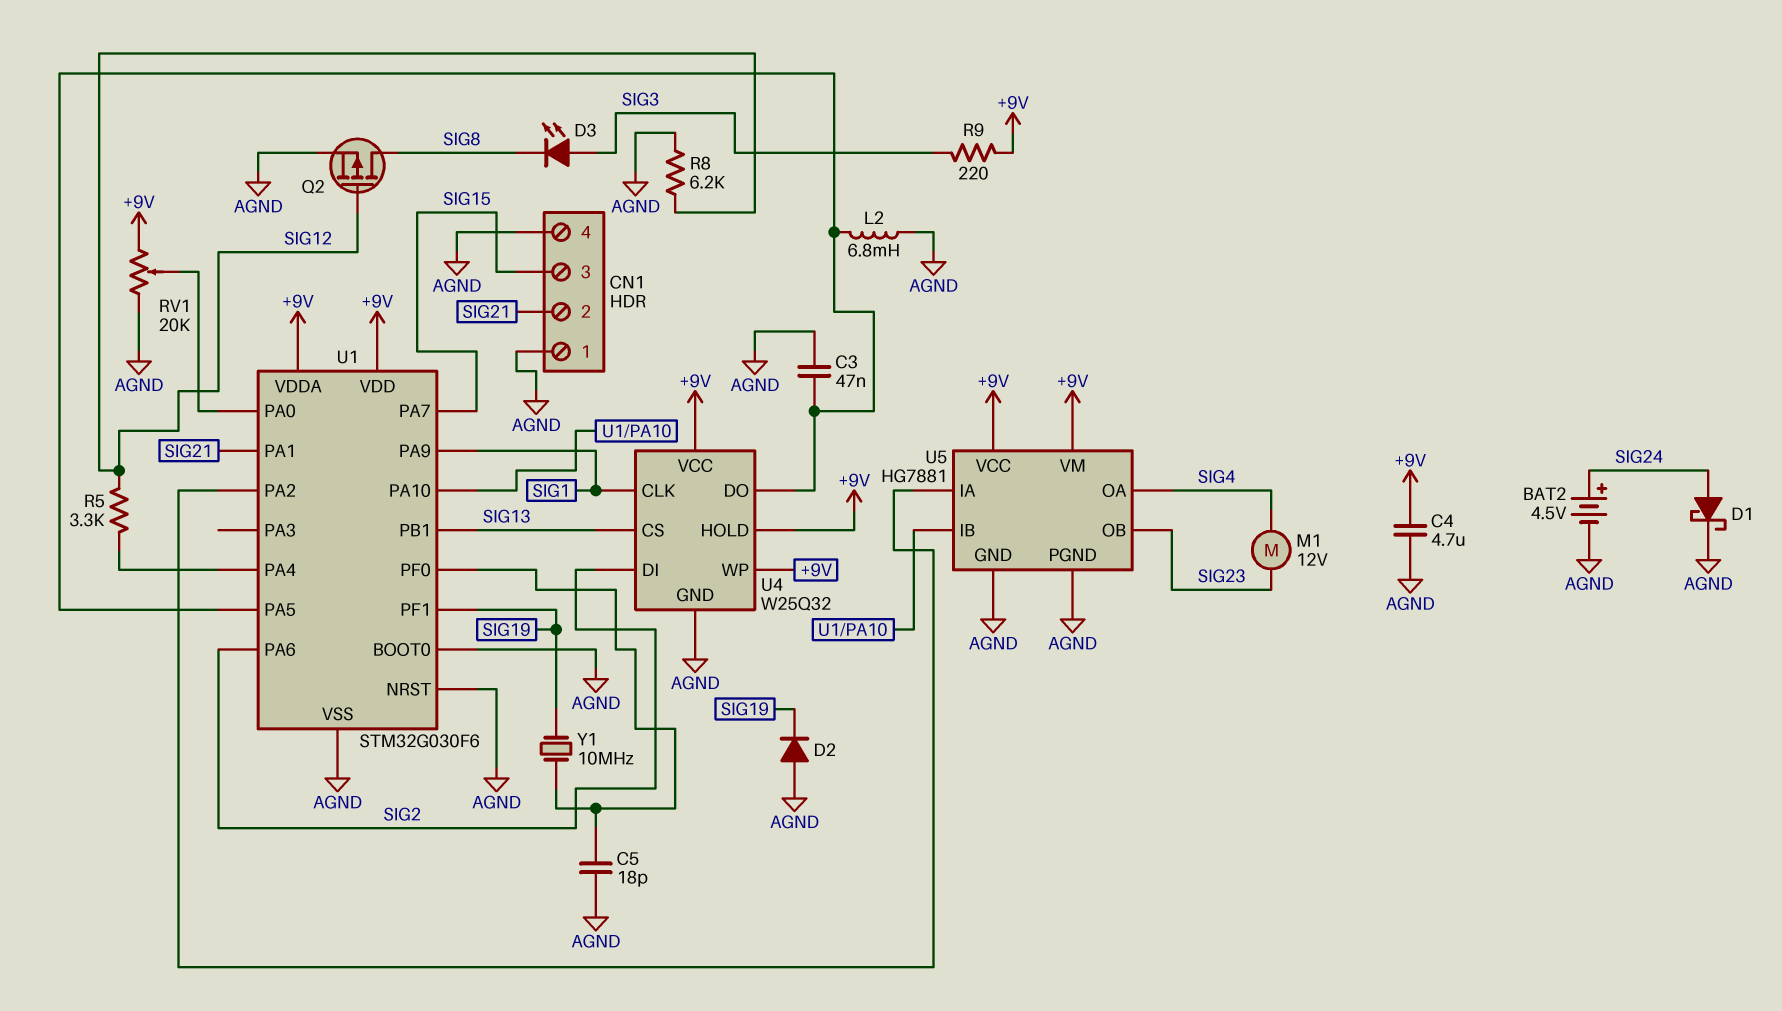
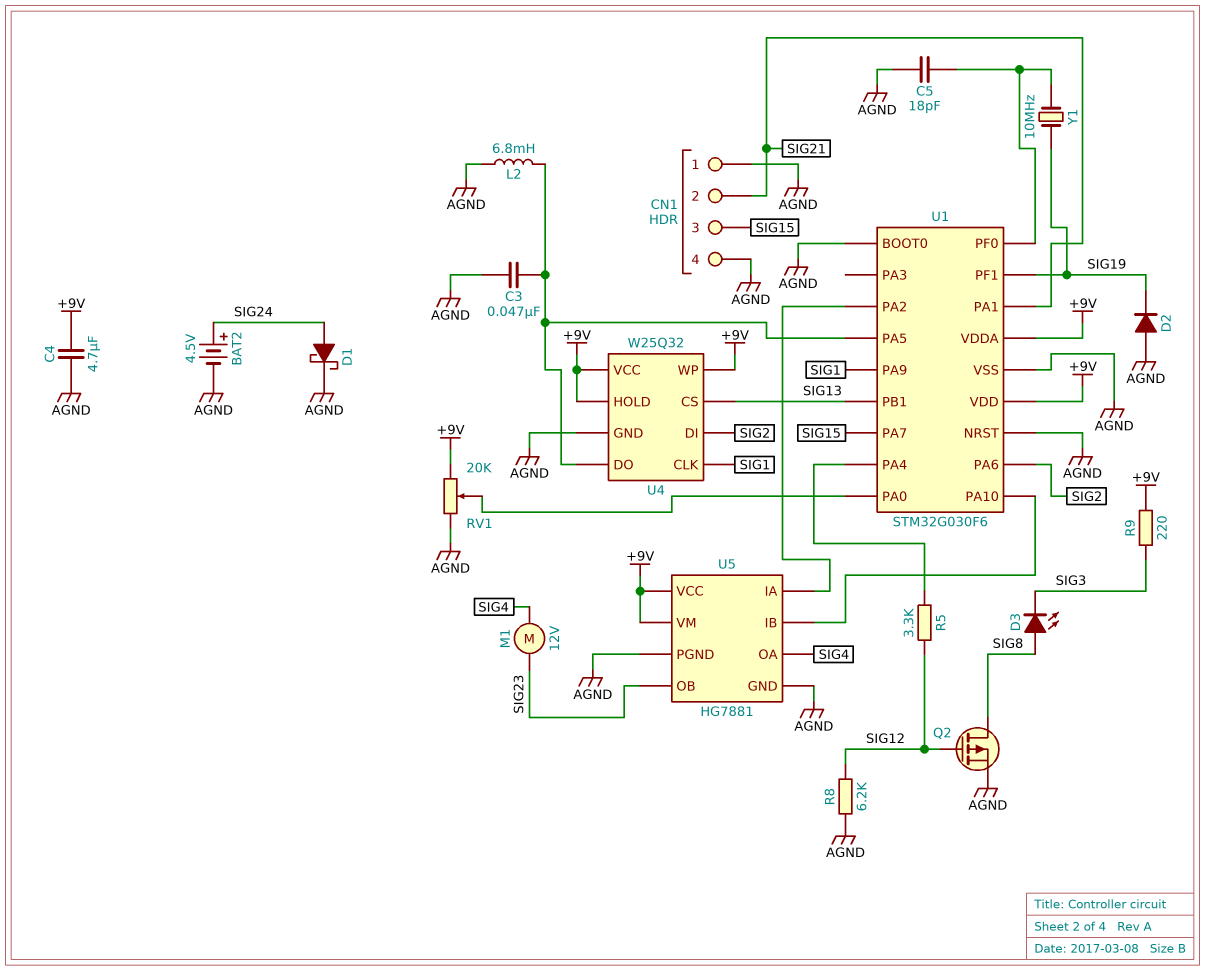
D3: LED (A SIG3, K SIG8) -> LED (A SIG8, K SIG3)

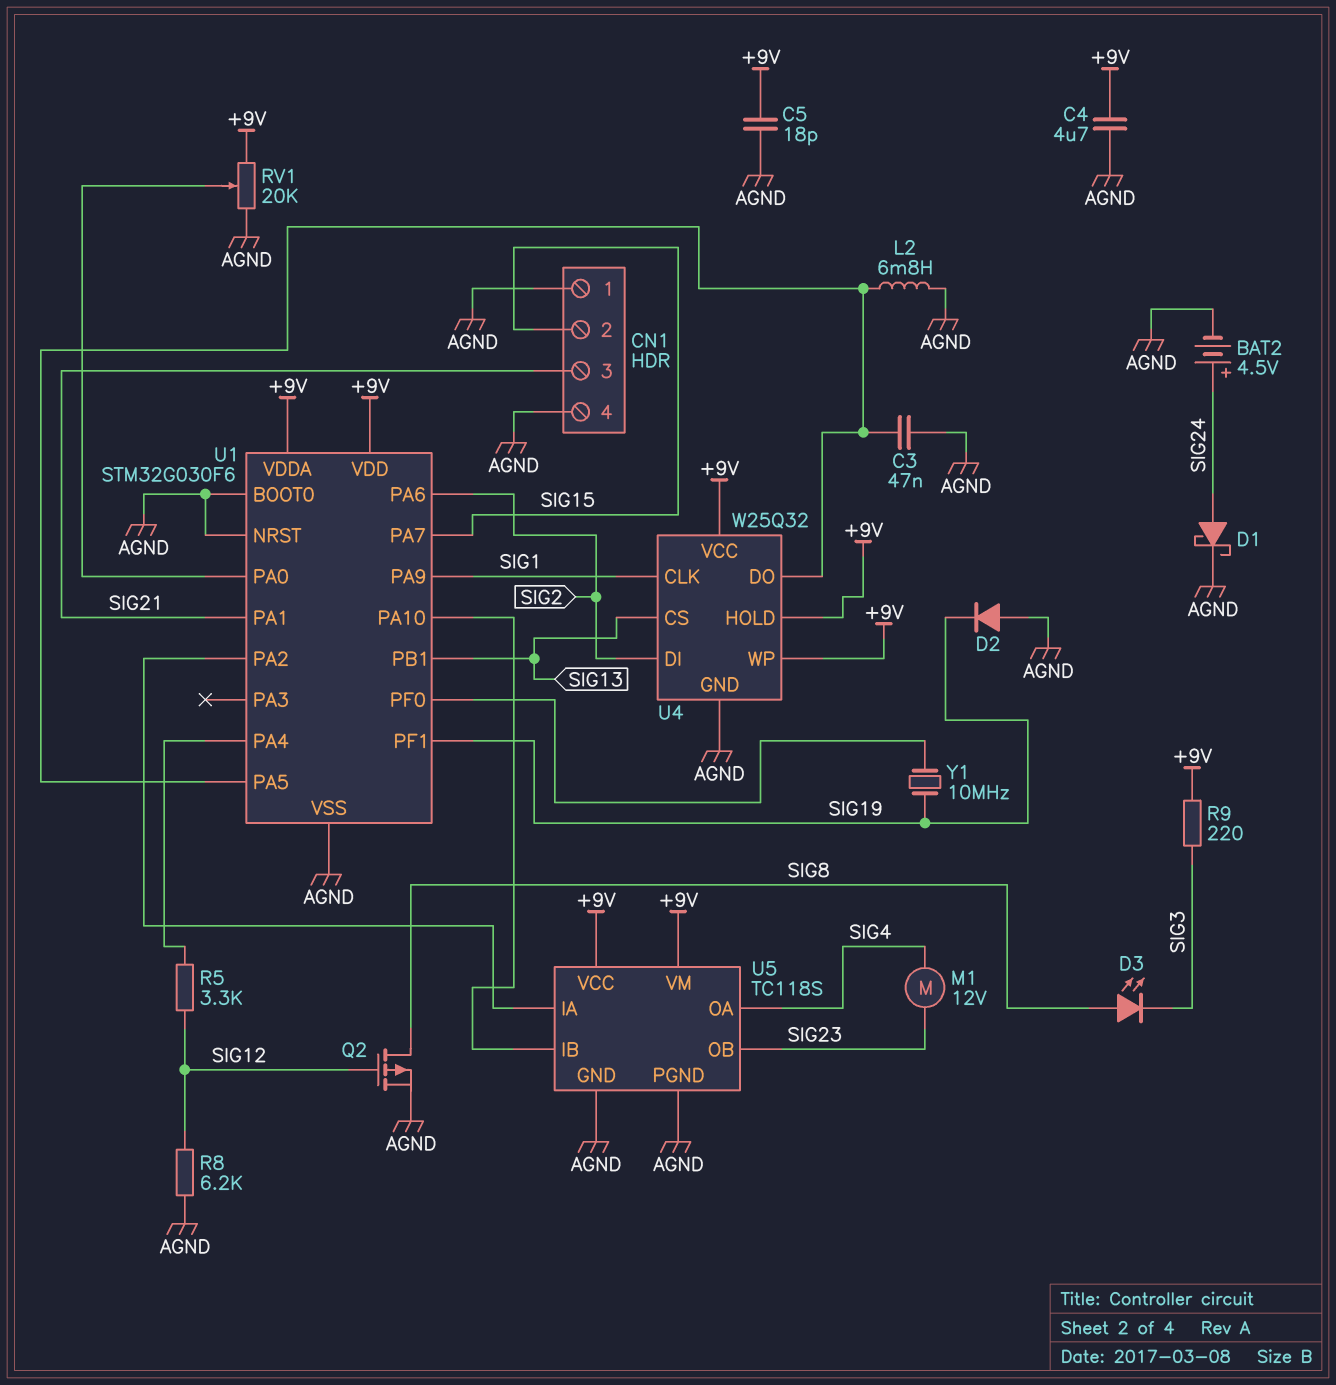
C5: 18pF (AGND, U1/PF0) -> 18pF (+9V, AGND)
CN1 pin 2: SIG21 -> SIG15
CN1 pin 3: SIG15 -> SIG21
U5: HG7881 -> TC118S

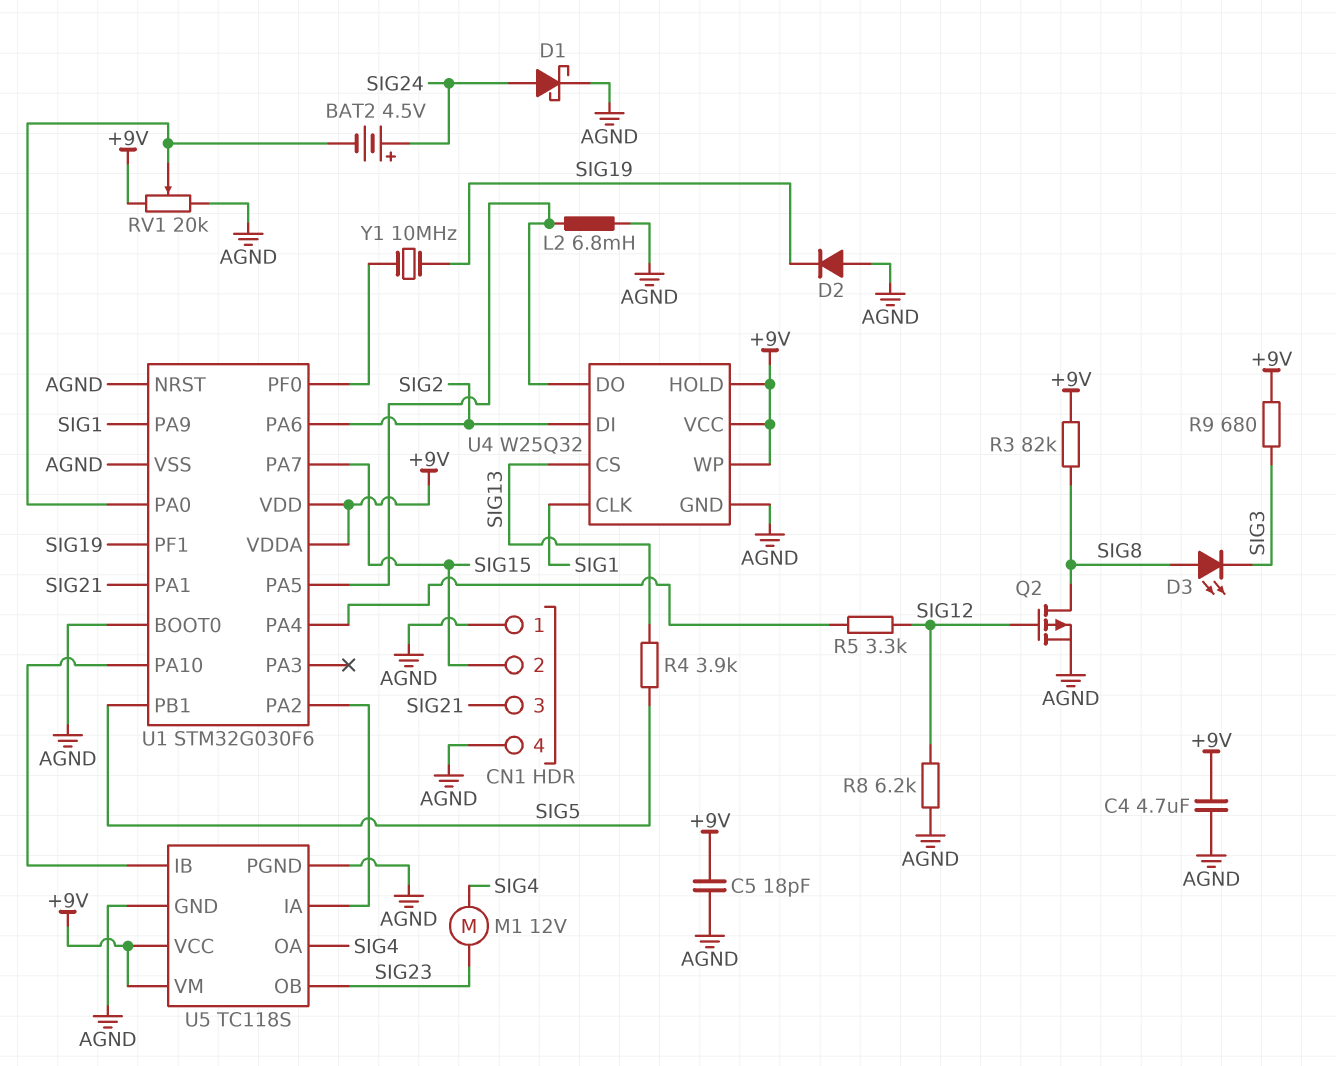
BAT2: 4.5V (plus SIG24, minus AGND) -> 4.5V (plus SIG24, minus U1/PA0)
C3: 47nF (AGND, U1/PA5) -> none
R3: none -> 82k (+9V, SIG8)
R4: none -> 3.9k (SIG5, SIG13)
R9: 220 (+9V, SIG3) -> 680 (+9V, SIG3)
U1 pin PB1: SIG13 -> SIG5

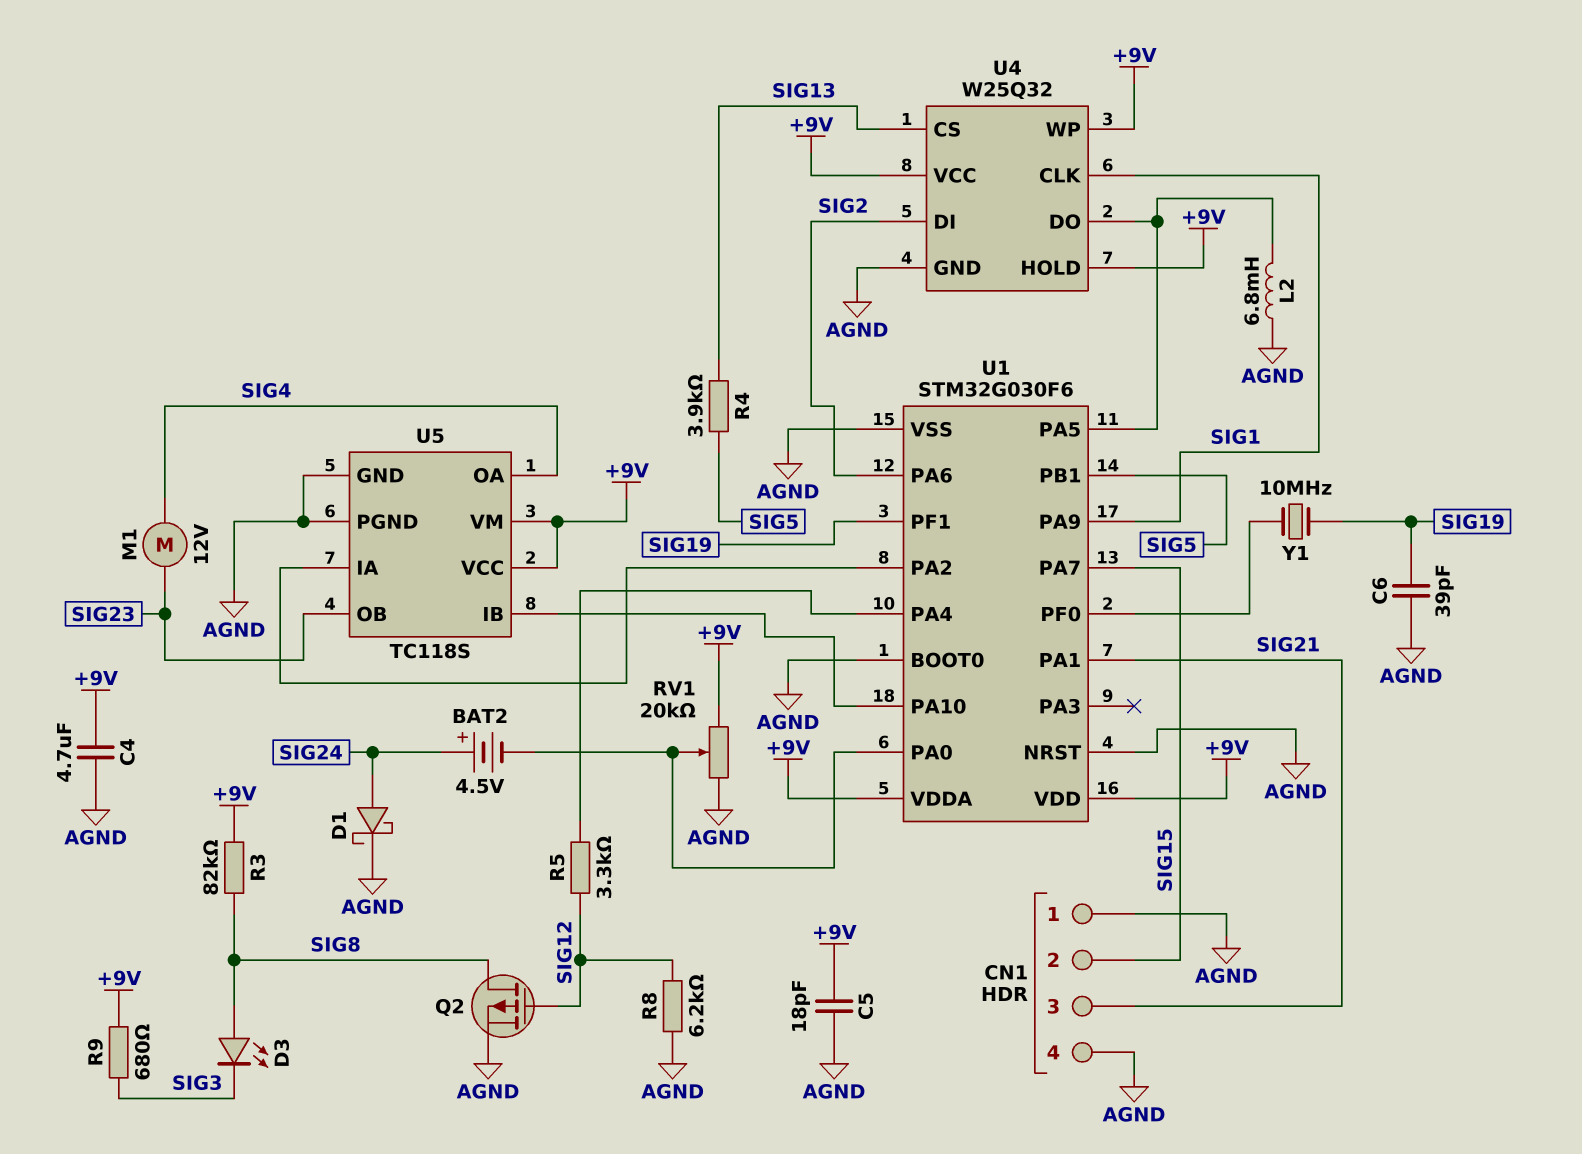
C6: none -> 39pF (AGND, SIG19)
D2: diode (A AGND, K SIG19) -> none

